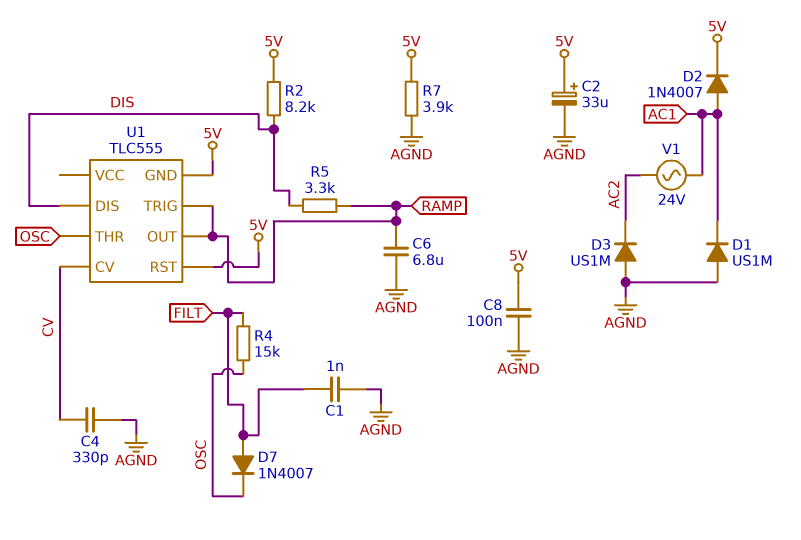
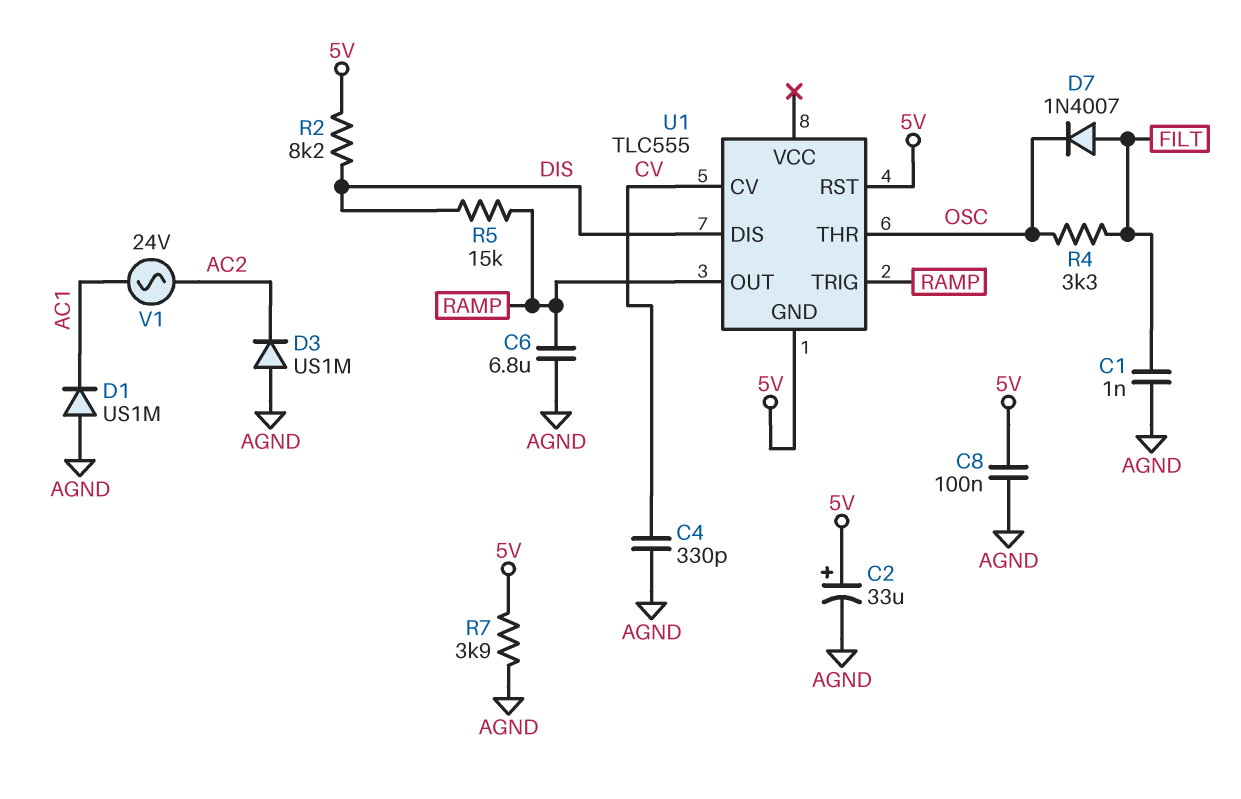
D2: diode 1N4007 (A AC1, K 5V) -> none
R4: 15k (FILT, OSC) -> 3.3k (FILT, OSC)
R5: 3.3k (DIS, RAMP) -> 15k (DIS, RAMP)

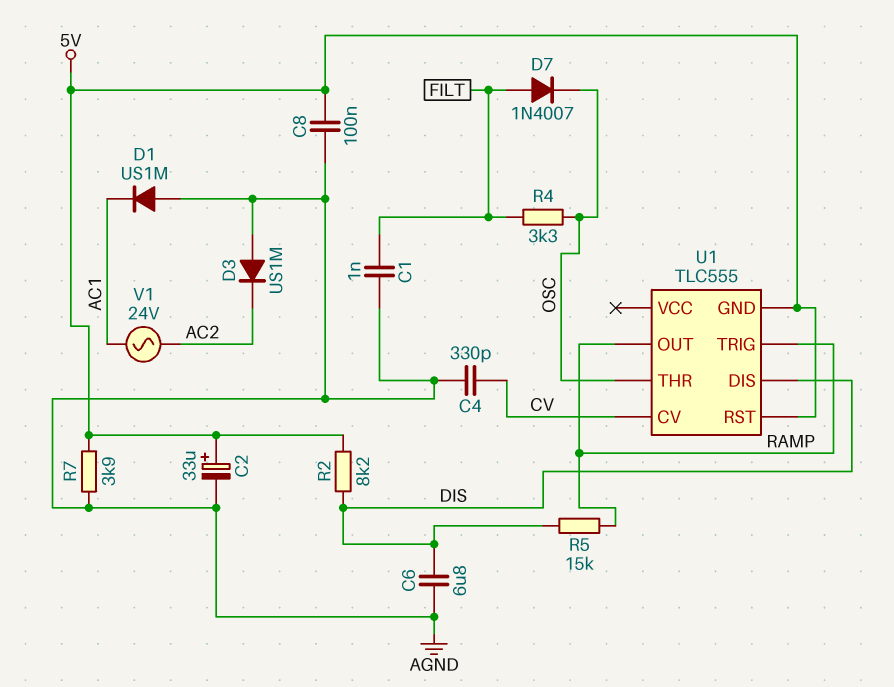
C6: 6.8uF (AGND, RAMP) -> 6.8uF (AGND, DIS)

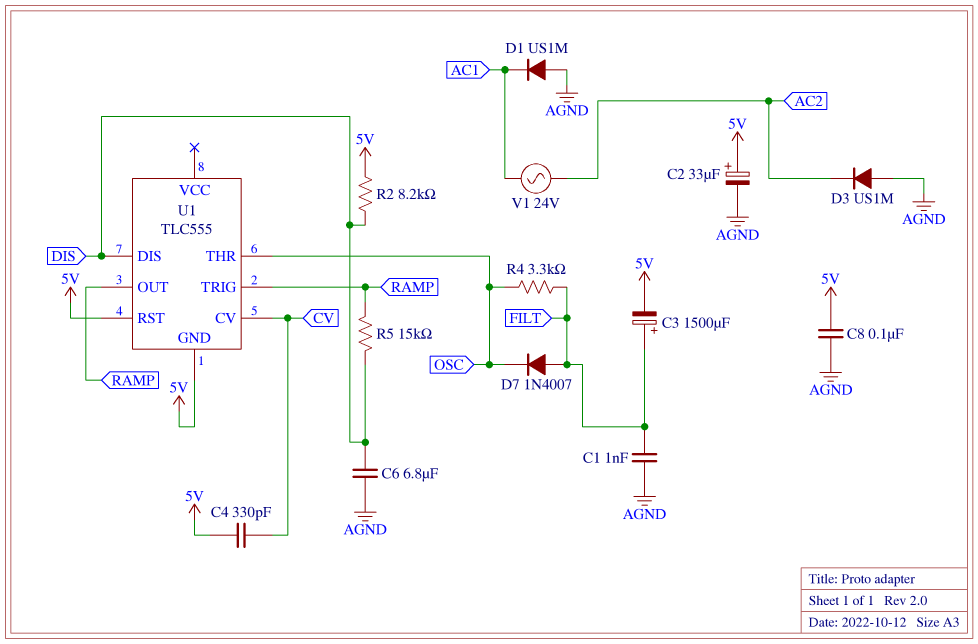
C3: none -> 1500uF (plus FILT, minus 5V)
C4: 330pF (AGND, CV) -> 330pF (5V, CV)
R7: 3.9k (5V, AGND) -> none

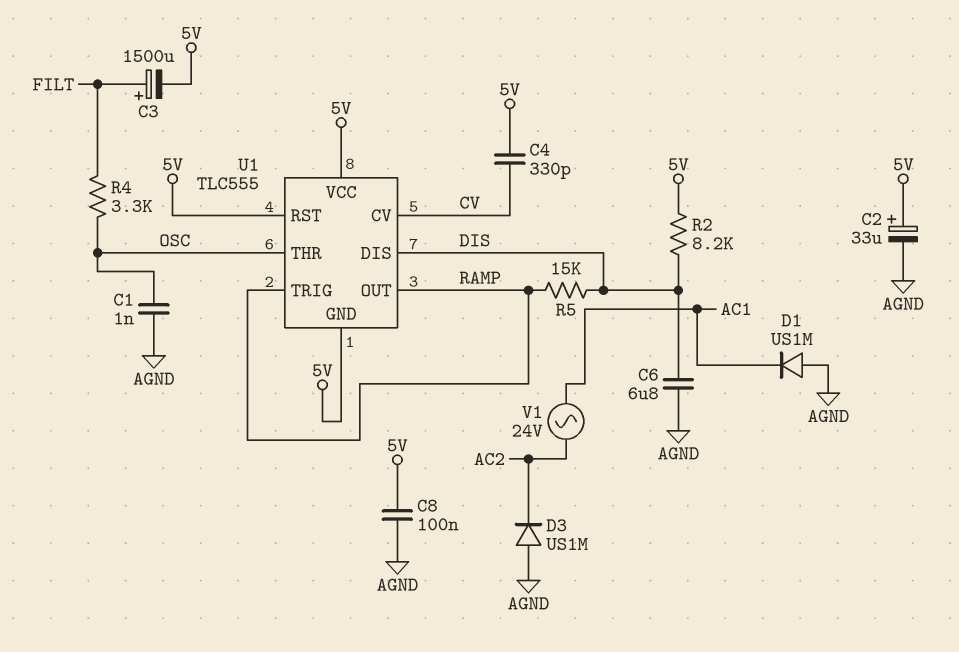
C1: 1nF (AGND, FILT) -> 1nF (AGND, OSC)
D7: diode 1N4007 (A FILT, K OSC) -> none
U1 pin VCC: none -> 5V

